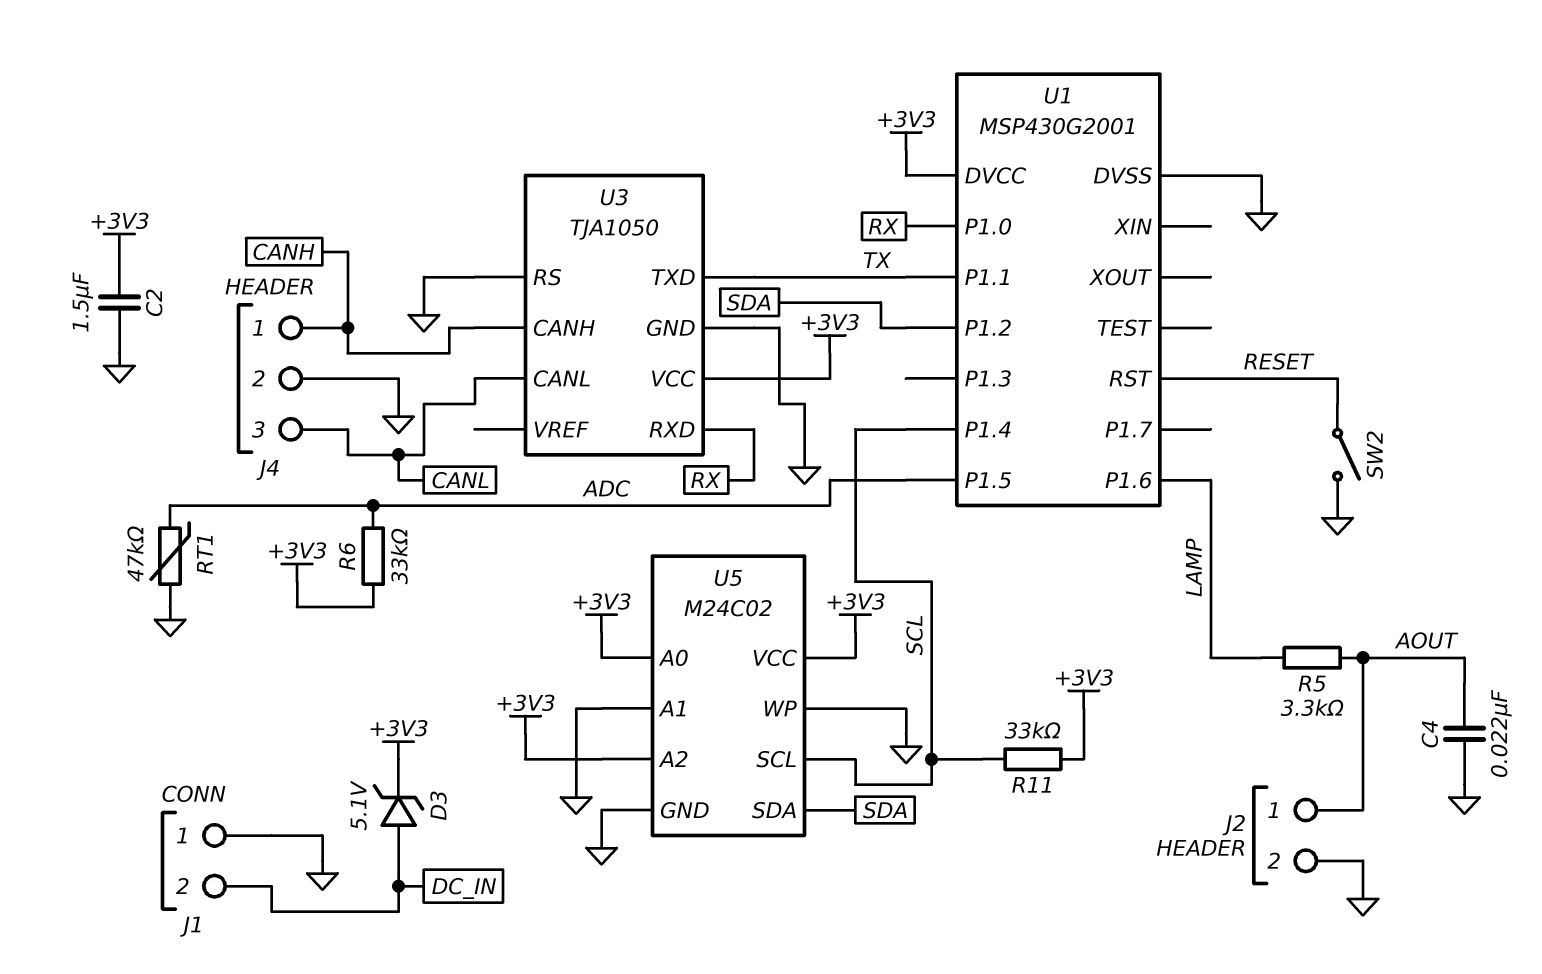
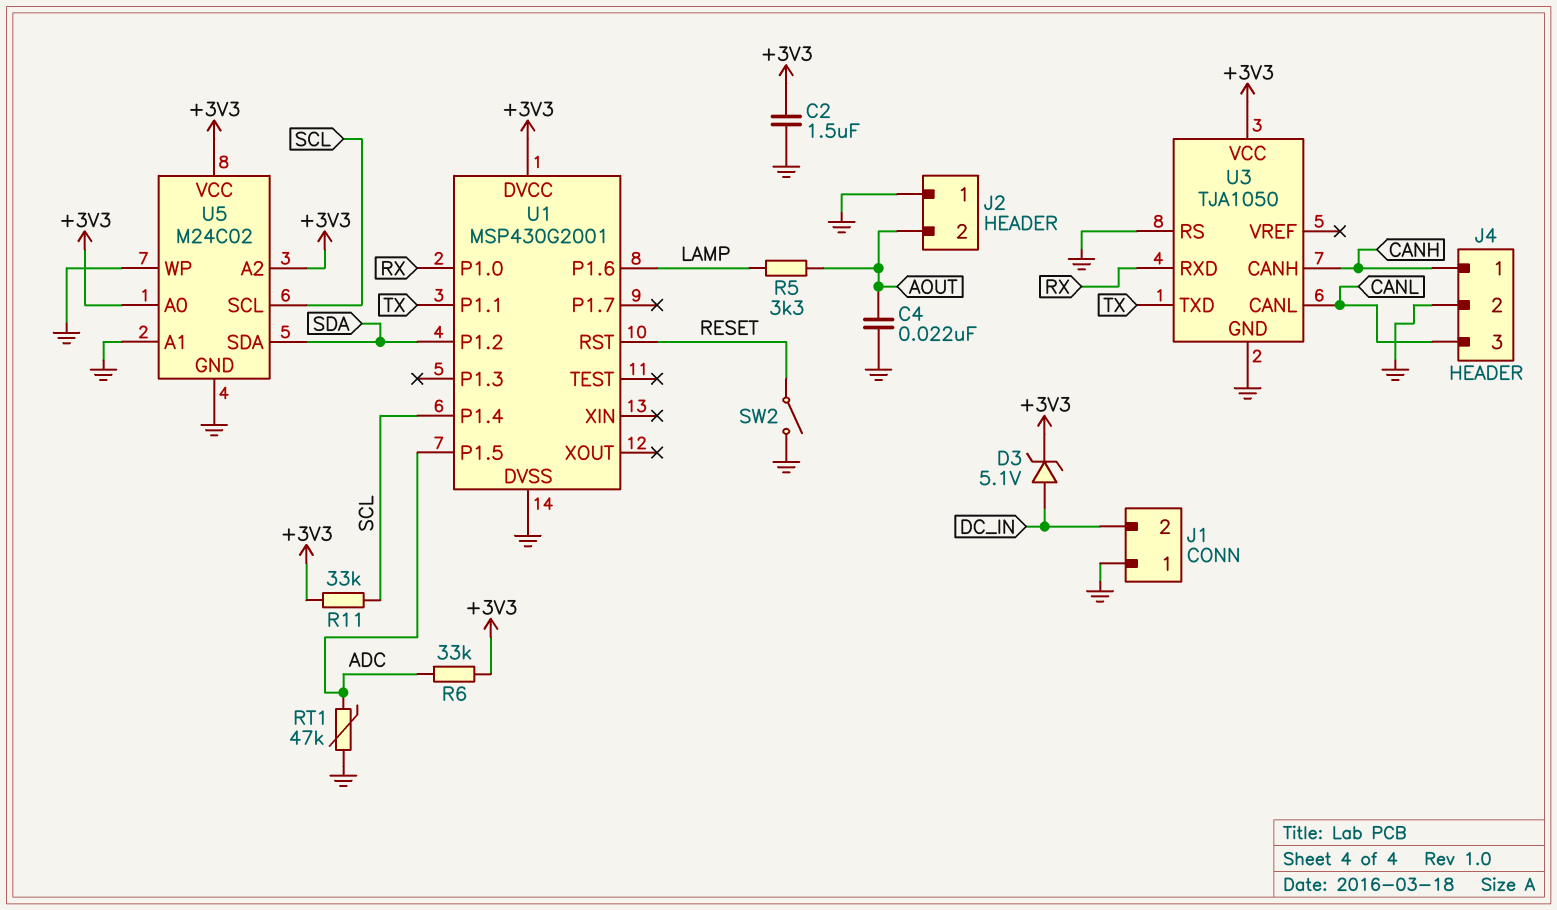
J2 pin 1: AOUT -> GND
J2 pin 2: GND -> AOUT

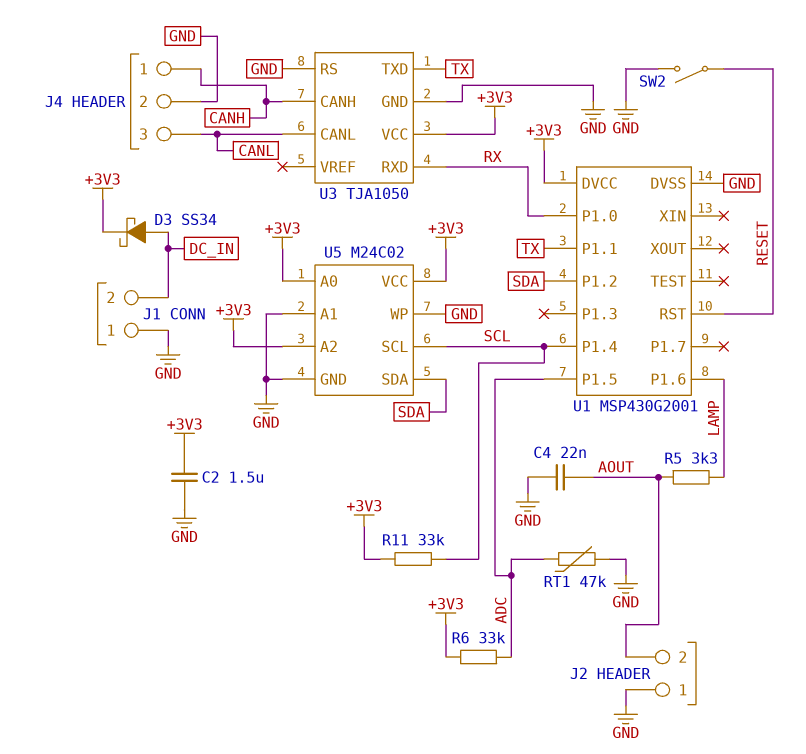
D3: zener 5.1V (A DC_IN, K +3V3) -> schottky SS34 (A DC_IN, K +3V3)

